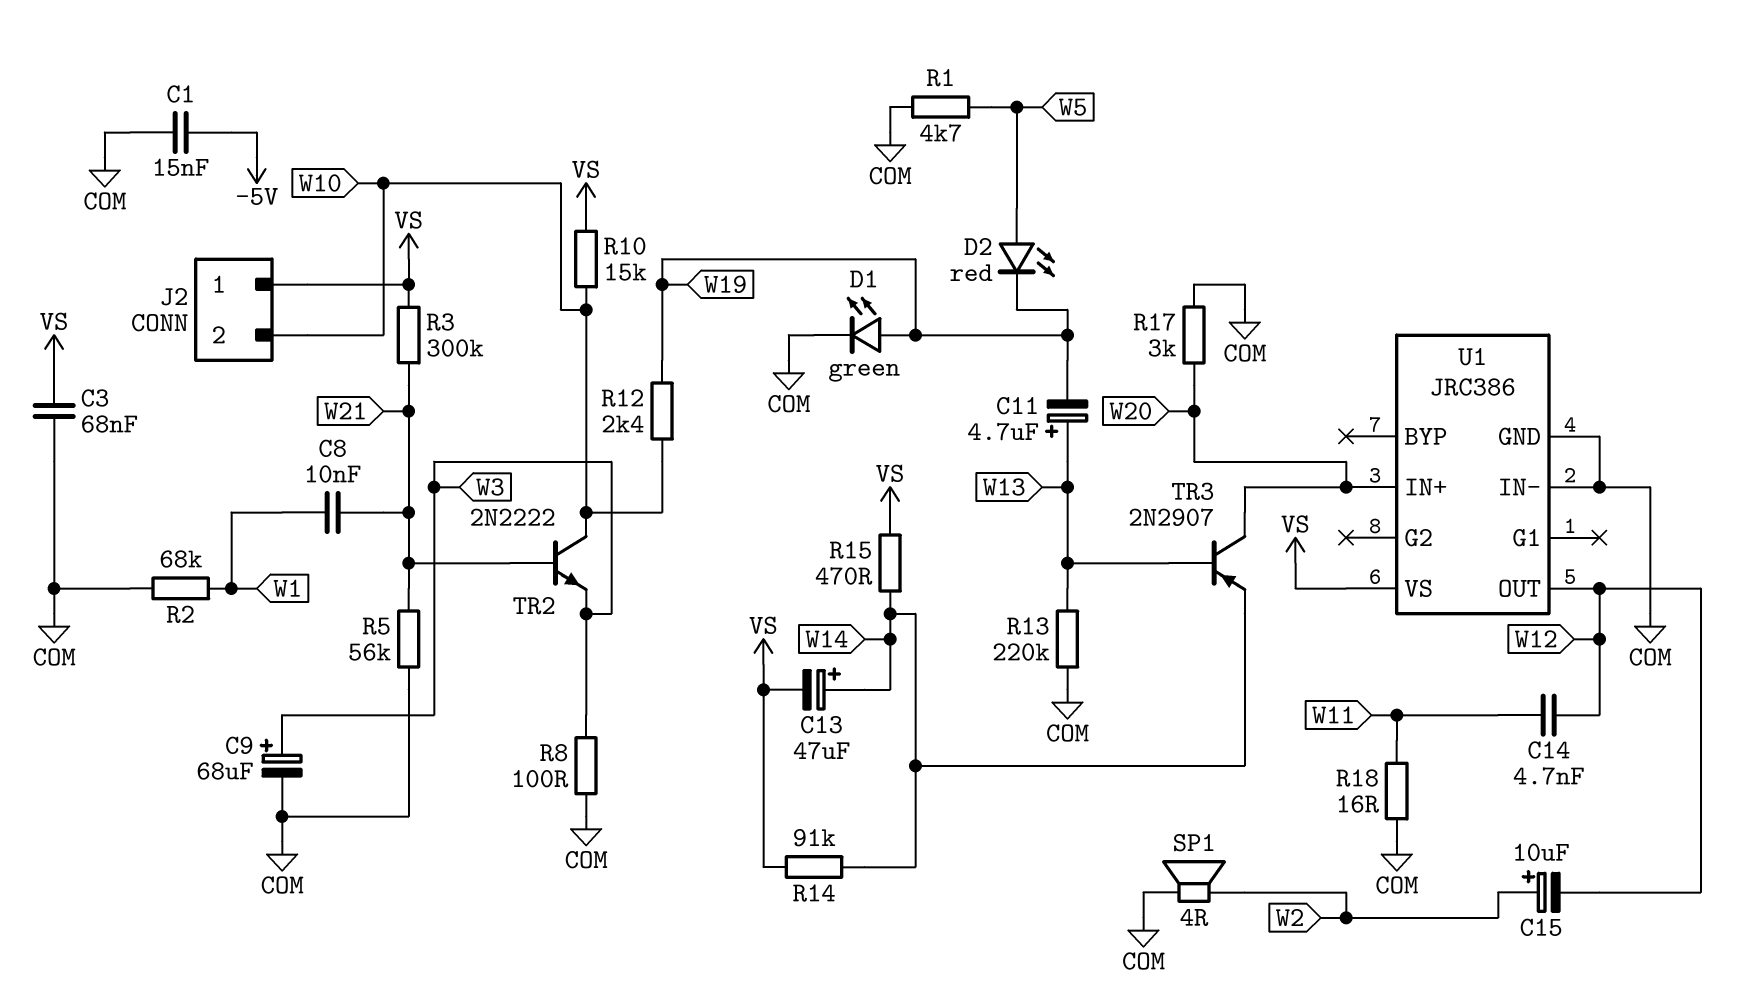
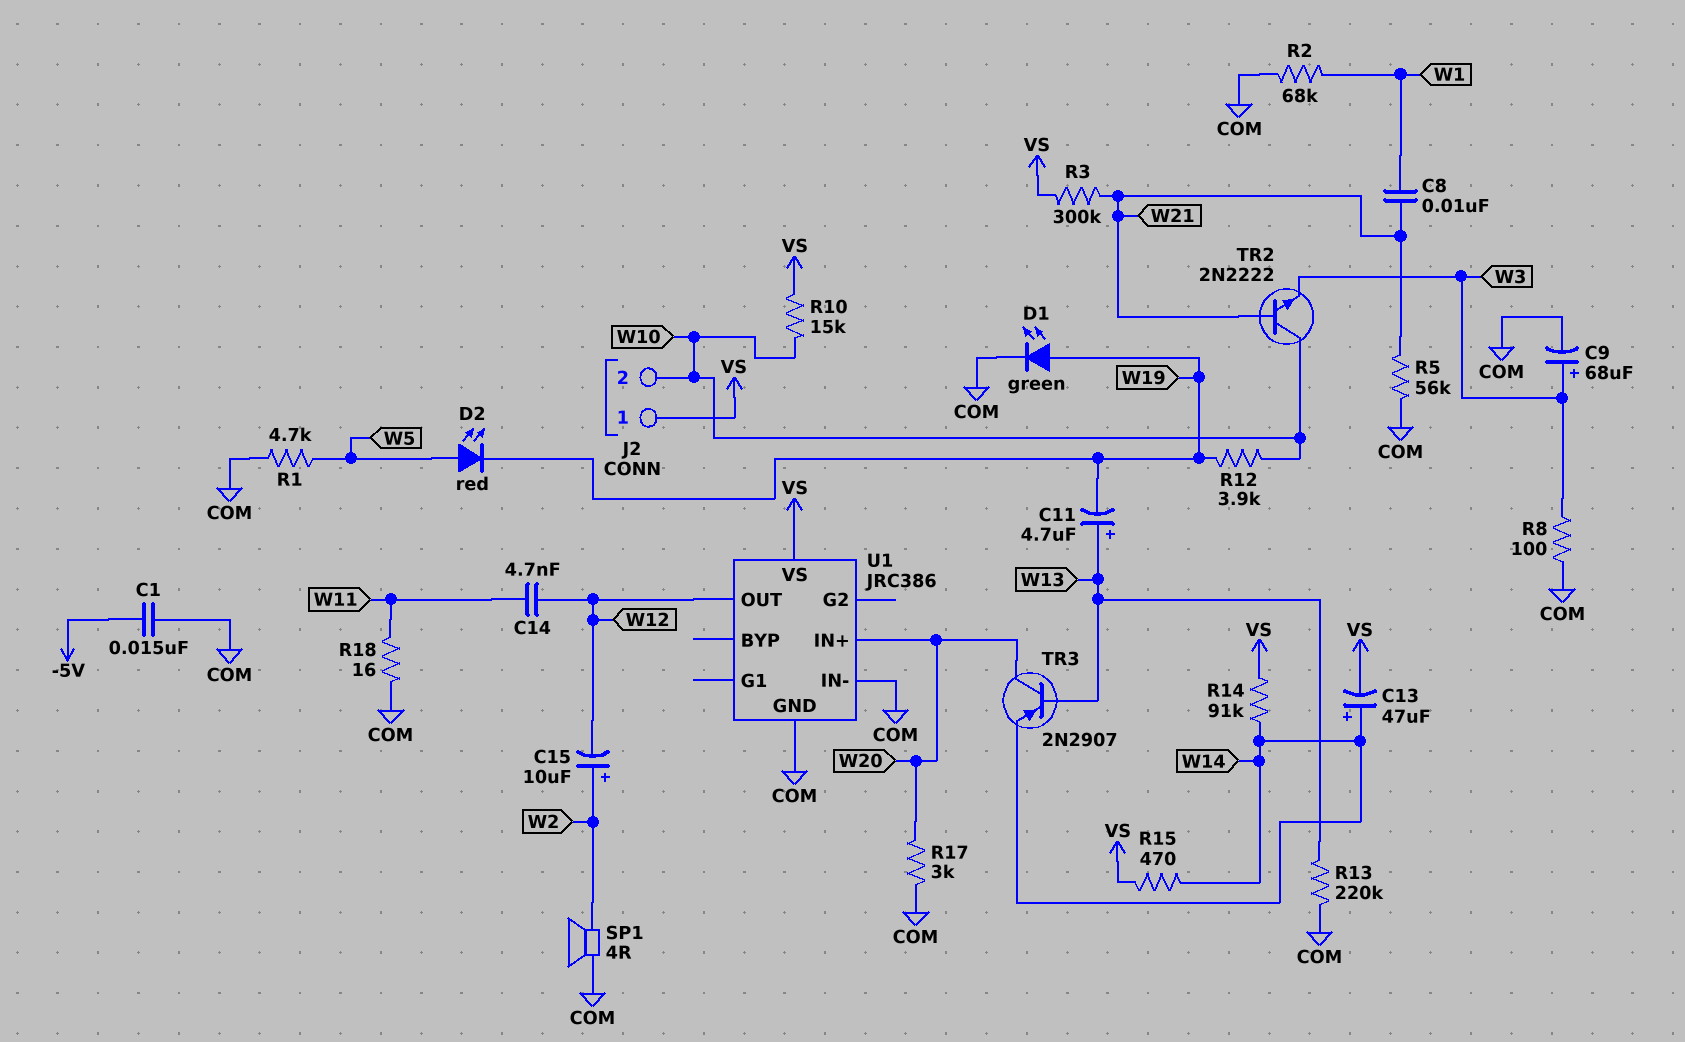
C3: 68nF (COM, VS) -> none
R12: 2.4k (W10, W19) -> 3.9k (W10, W19)

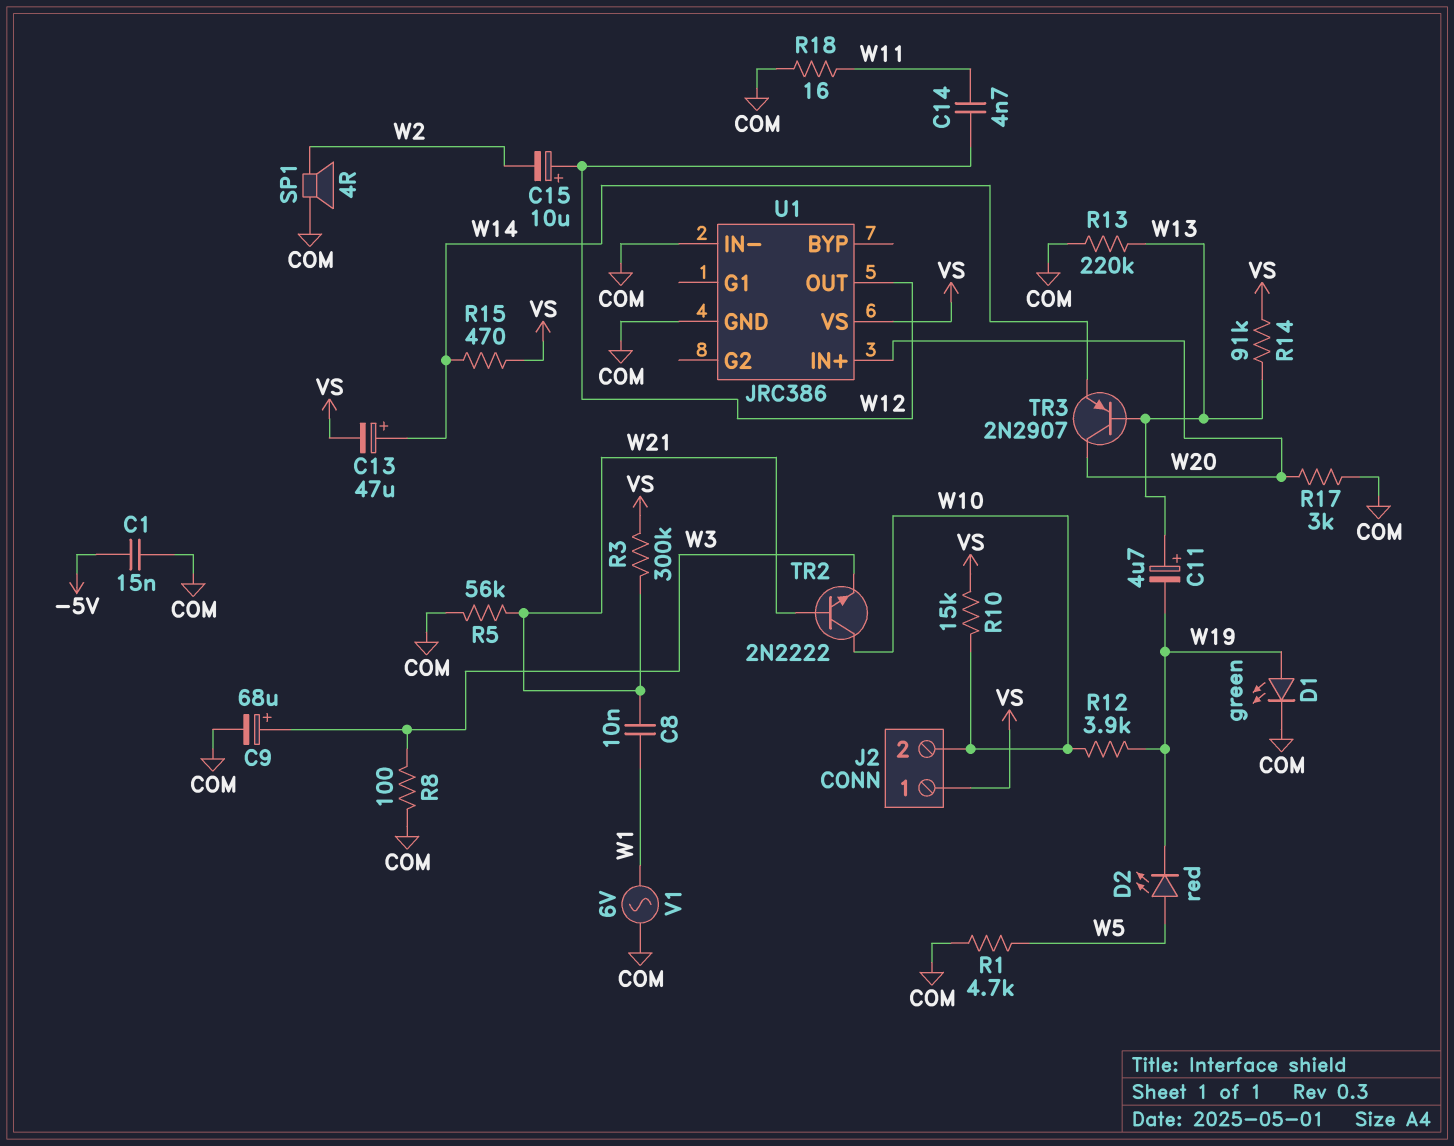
C15: 10uF (plus W2, minus W12) -> 10uF (plus W12, minus W2)
R2: 68k (COM, W1) -> none
R14: 91k (VS, W14) -> 91k (VS, W13)
V1: none -> AC 6V (COM, W1)

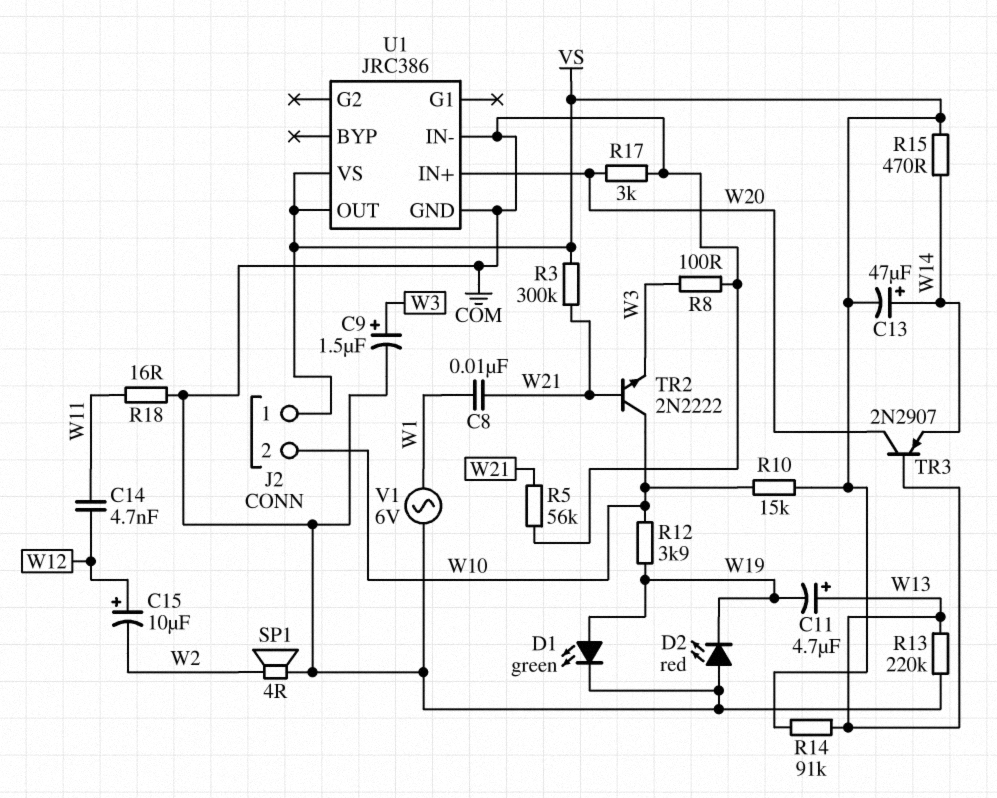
C1: 15nF (-5V, COM) -> none
C9: 68uF (plus W3, minus COM) -> 1.5uF (plus W3, minus COM)
D2: LED red (A W5, K W19) -> LED red (A COM, K W19)
R1: 4.7k (COM, W5) -> none
U1 pin OUT: W12 -> VS

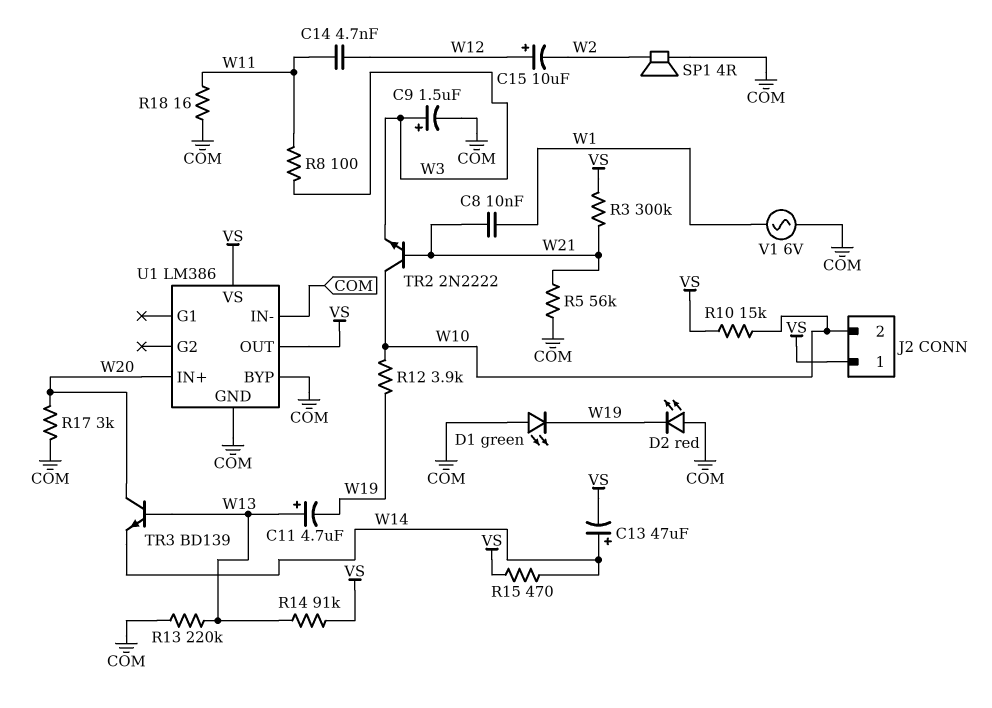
D1: LED green (A W19, K COM) -> LED green (A COM, K W19)
R8: 100 (COM, W3) -> 100 (W3, W11)
TR3: PNP 2N2907 (B W13, C W20, E W14) -> NPN BD139 (B W13, C W20, E W14)
U1: JRC386 -> LM386
U1 pin BYP: none -> COM

